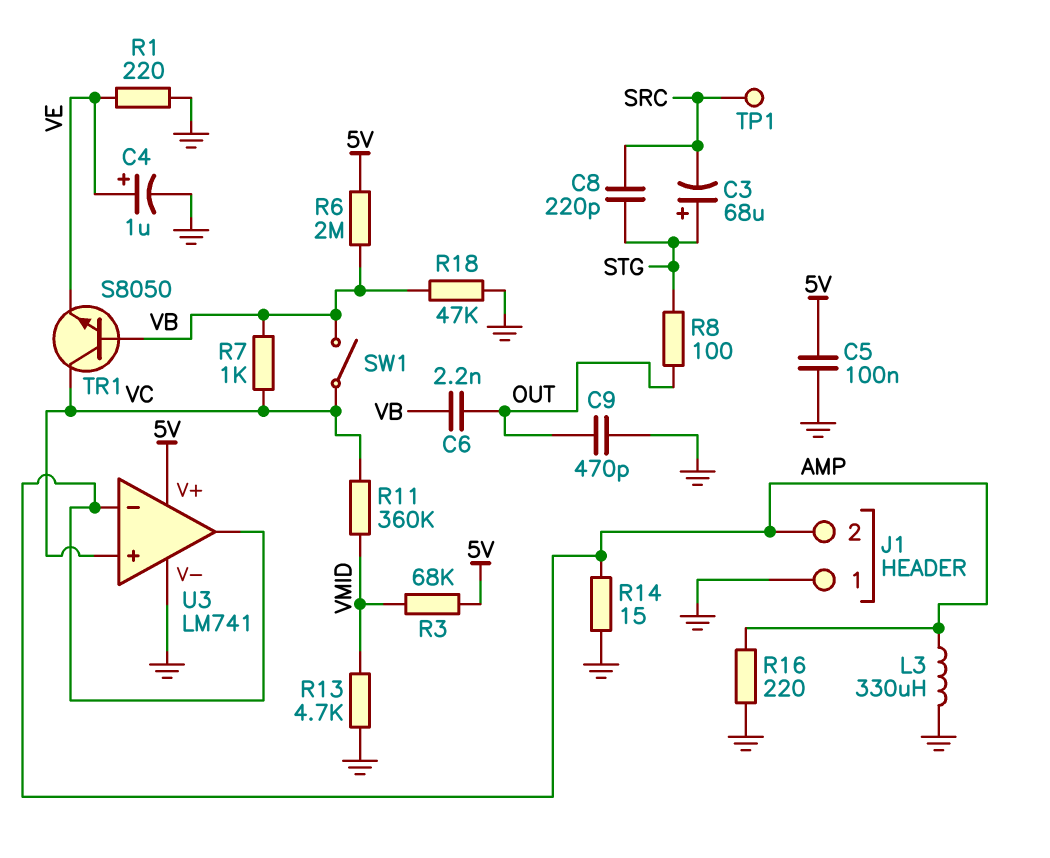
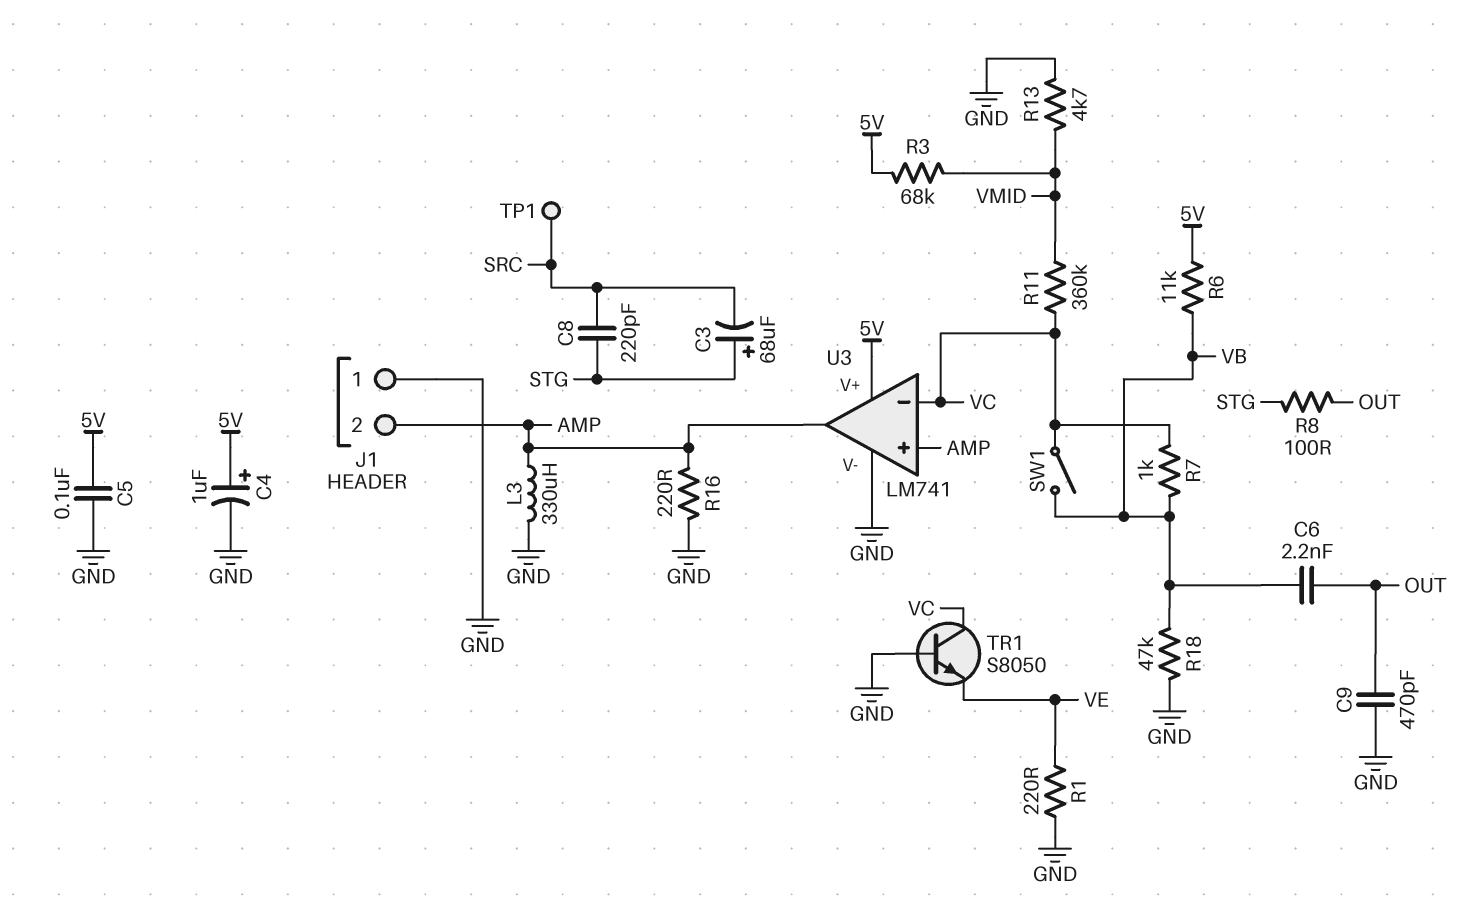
C4: 1uF (plus VE, minus GND) -> 1uF (plus 5V, minus GND)
R6: 2M (5V, VB) -> 11k (5V, VB)
R14: 15 (AMP, GND) -> none
TR1: NPN S8050 (B VB, C VC, E VE) -> NPN S8050 (B GND, C VC, E VE)
U3 pin in+: VC -> AMP
U3 pin in-: AMP -> VC

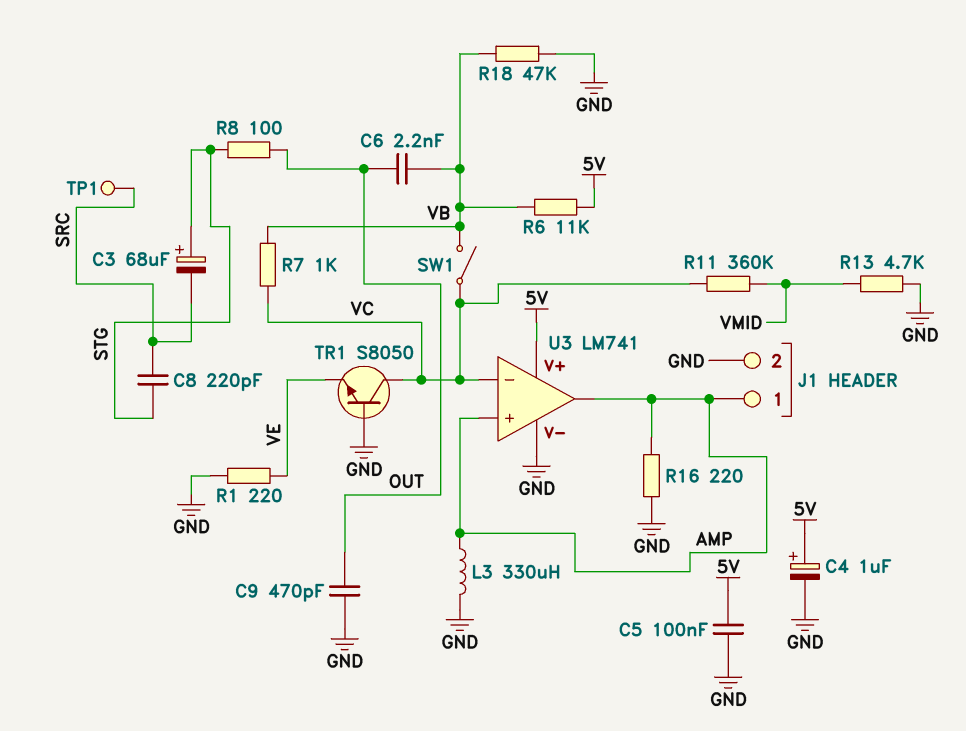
J1 pin 1: GND -> AMP
J1 pin 2: AMP -> GND
R3: 68k (5V, VMID) -> none

